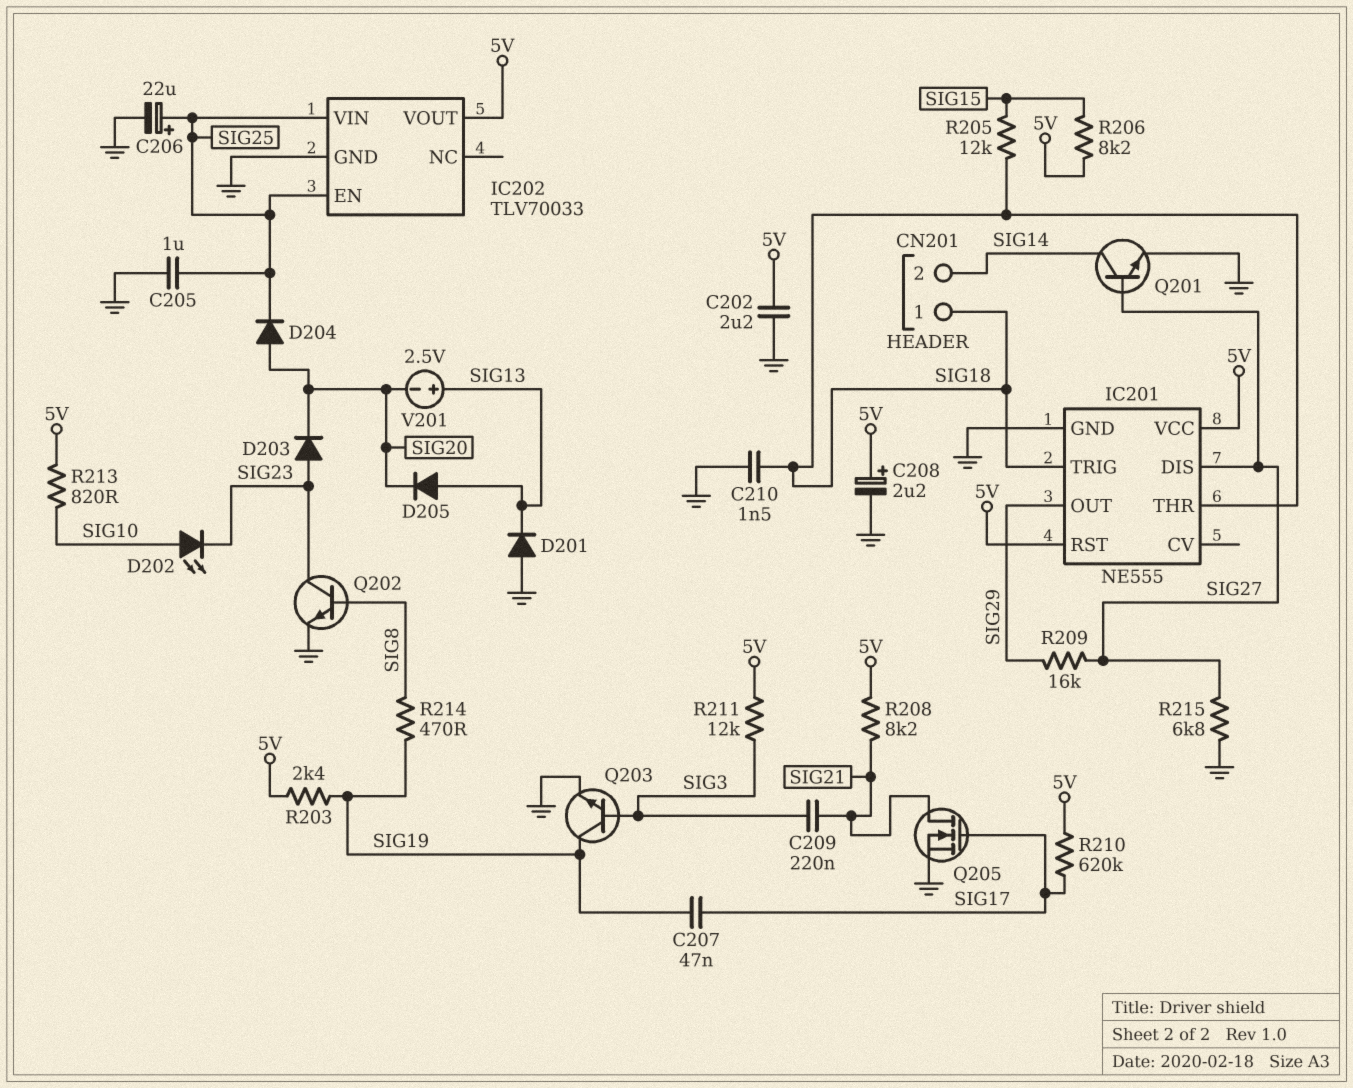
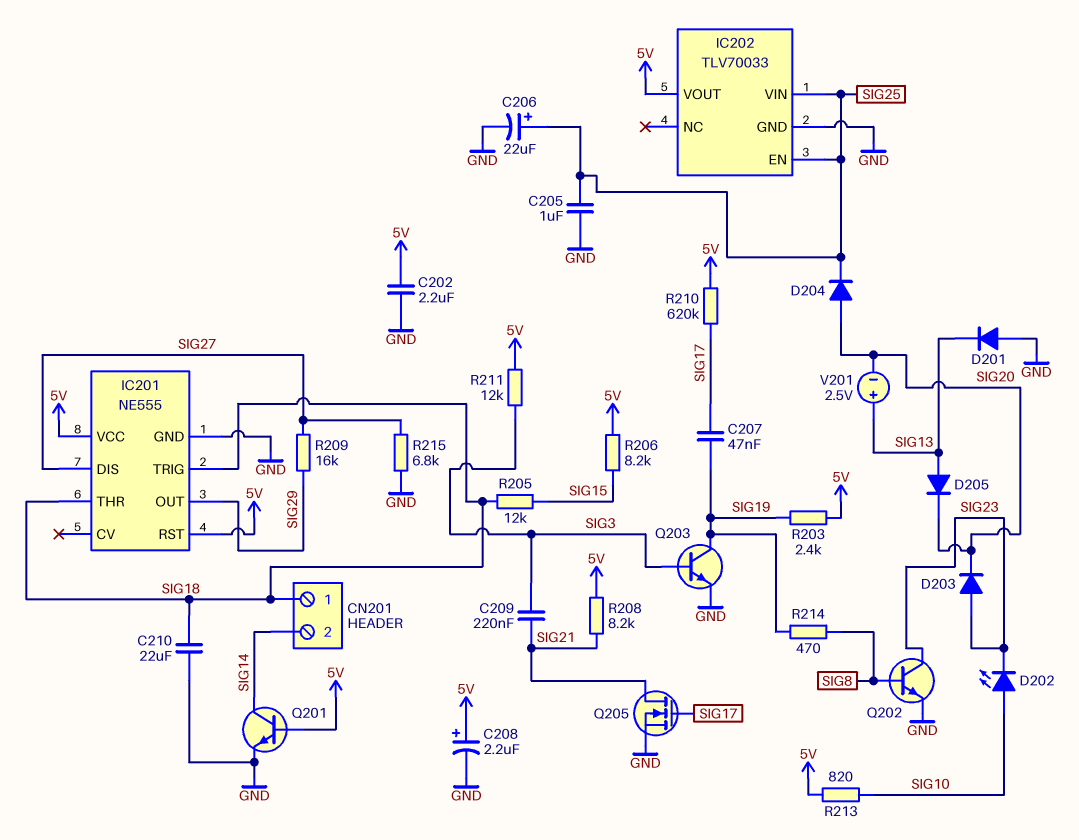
C210: 1.5nF (GND, SIG18) -> 22uF (GND, SIG18)
Q201: NPN (B SIG27, C SIG14, E GND) -> NPN (B 5V, C SIG14, E GND)

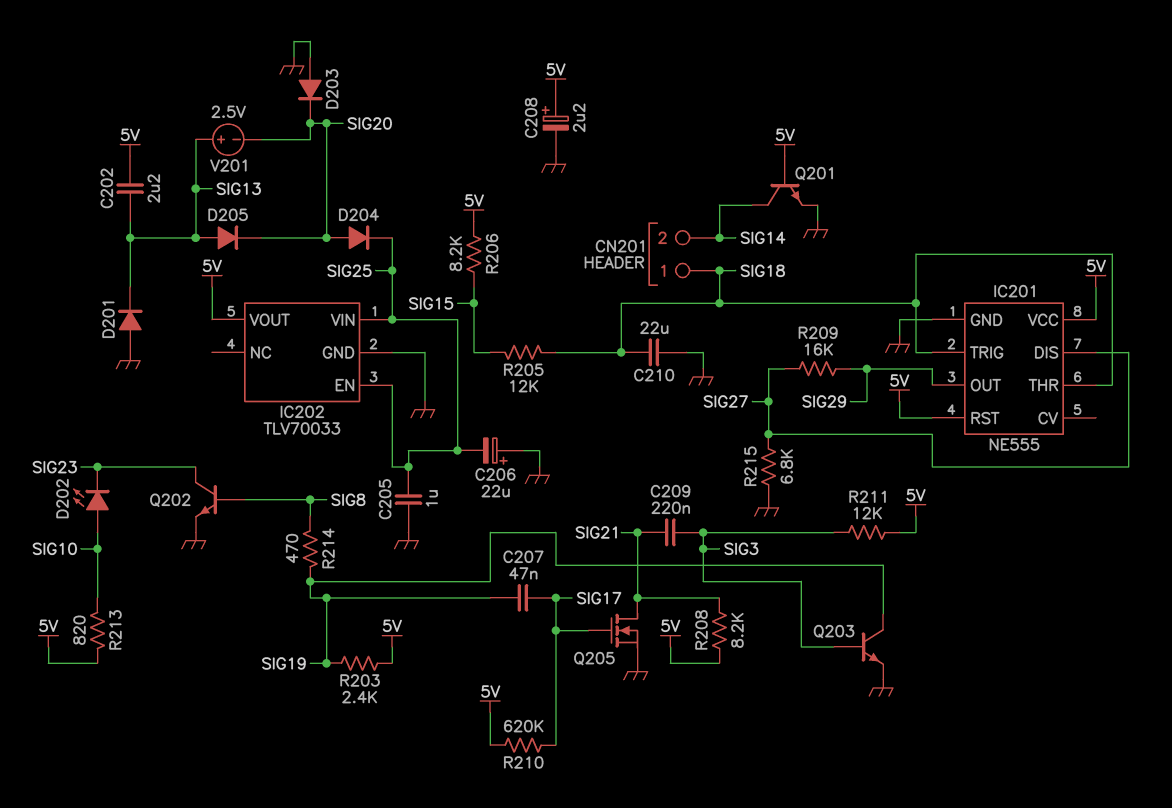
C202: 2.2uF (5V, GND) -> 2.2uF (5V, SIG13)
C206: 22uF (plus SIG25, minus GND) -> 22uF (plus GND, minus SIG25)
D203: diode (A SIG23, K SIG20) -> diode (A GND, K SIG20)

